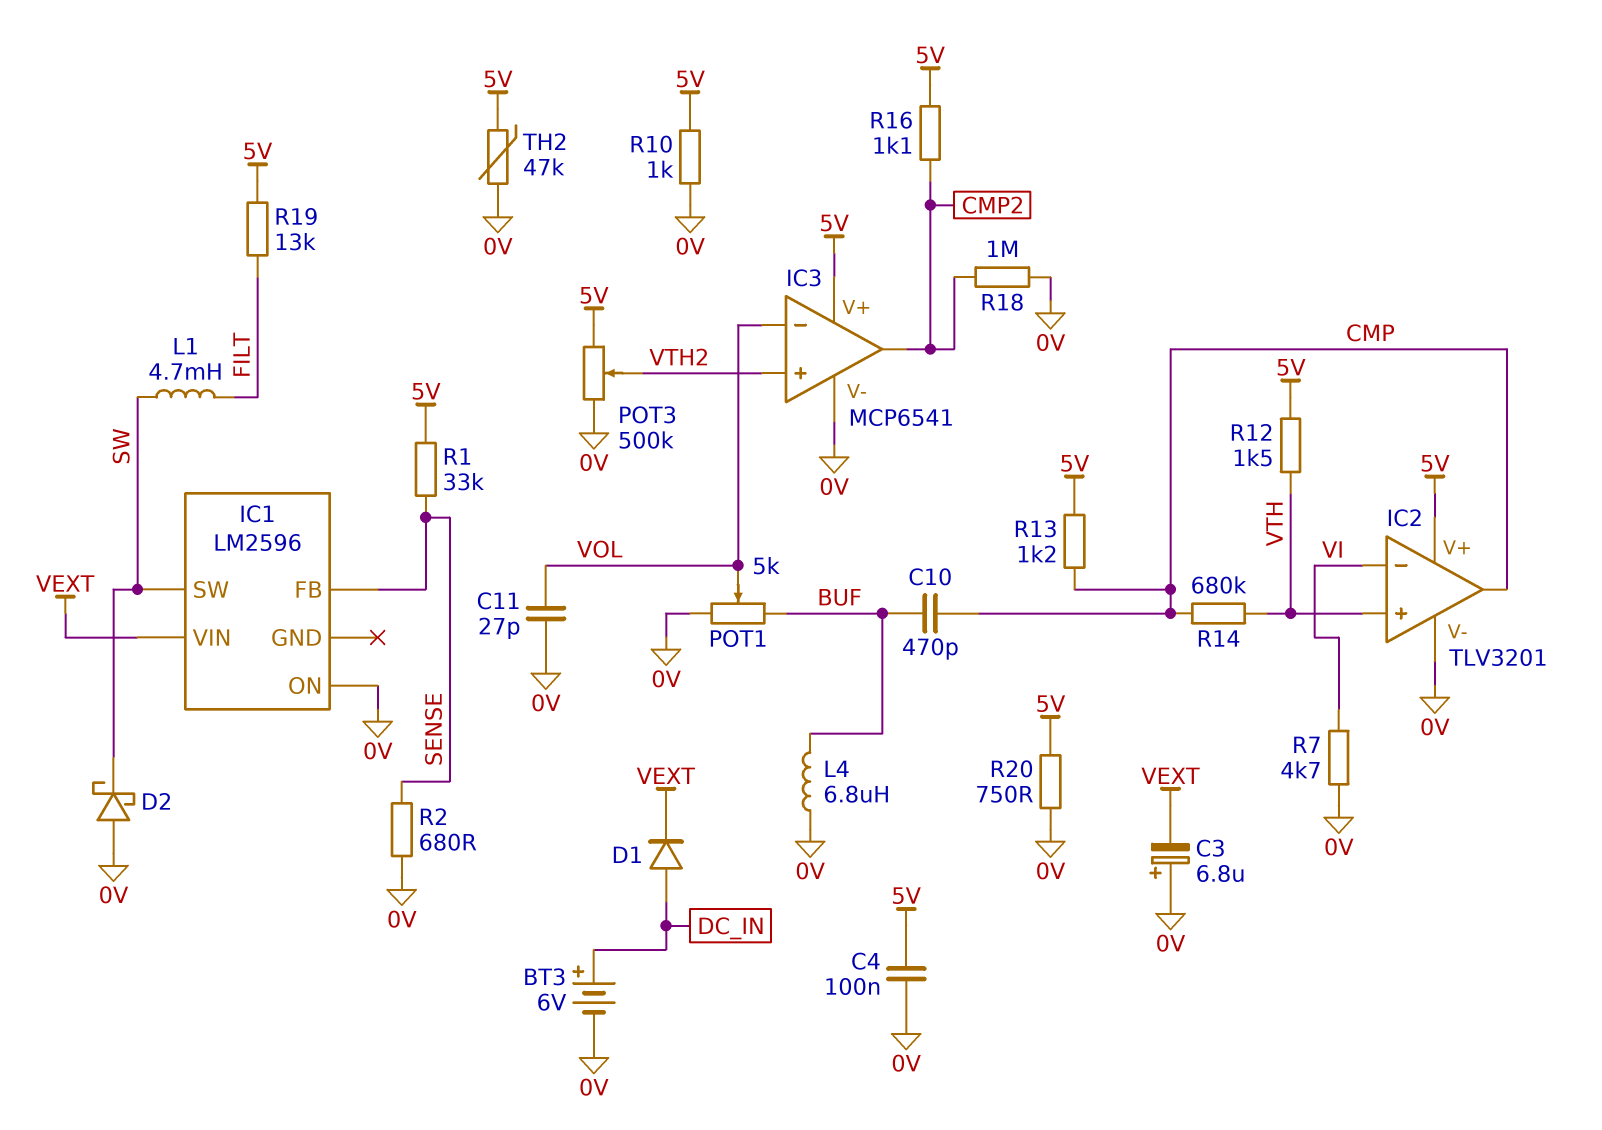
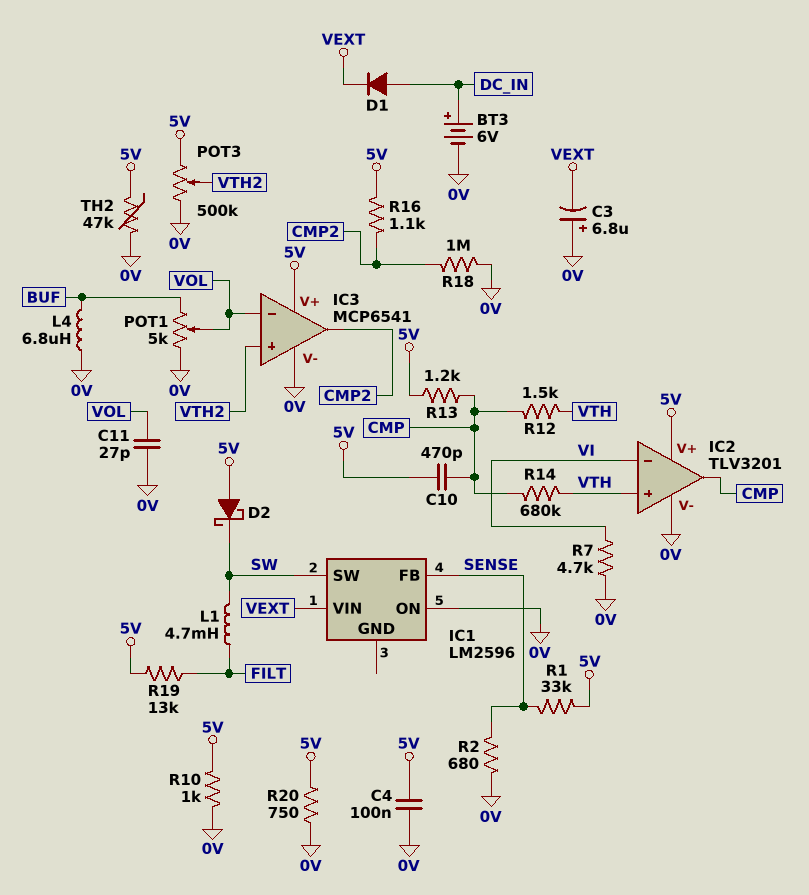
C10: 470pF (BUF, CMP) -> 470pF (5V, CMP)
D2: schottky (A 0V, K SW) -> schottky (A 5V, K SW)
R12: 1.5k (5V, VTH) -> 1.5k (CMP, VTH)

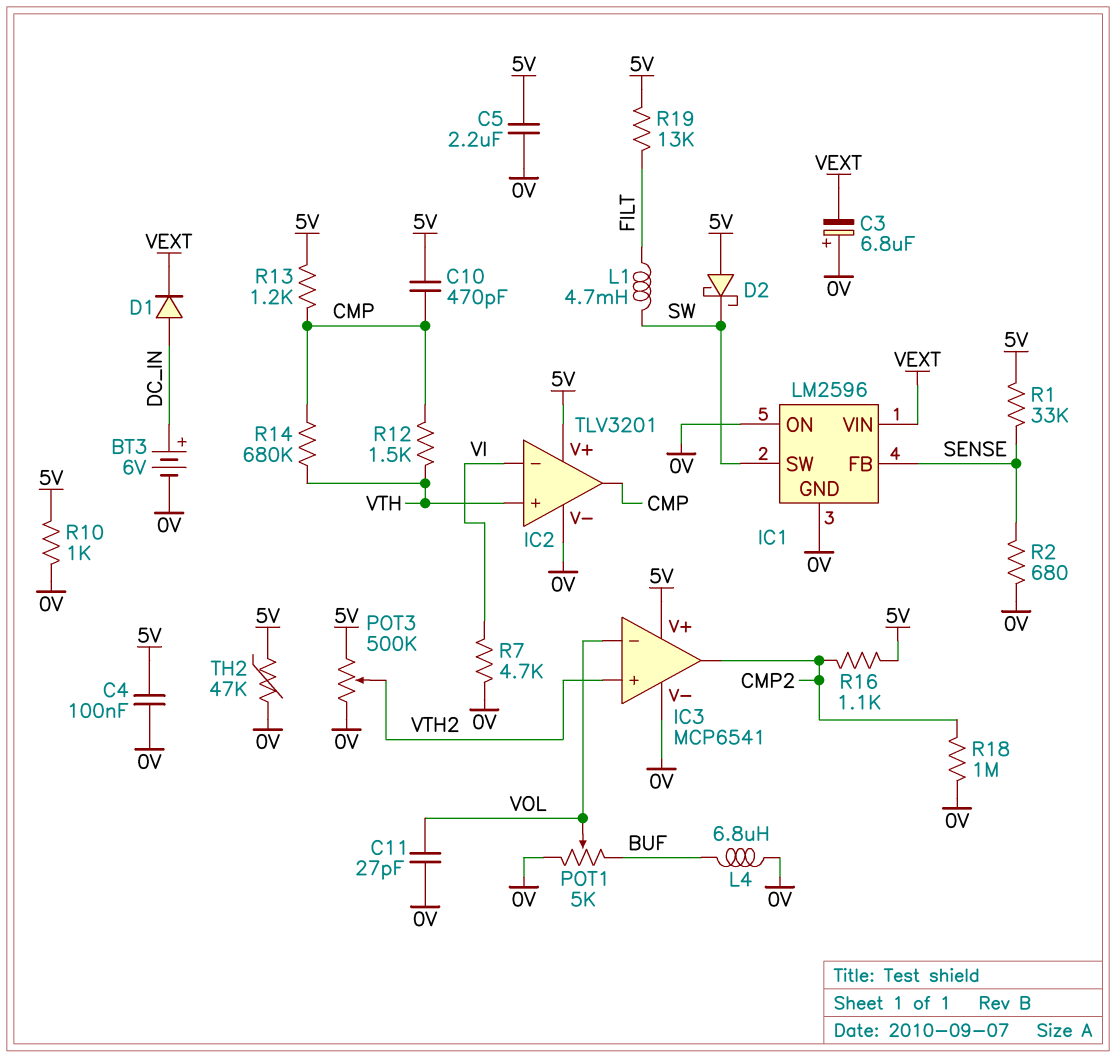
C5: none -> 2.2uF (0V, 5V)
IC1 pin GND: none -> 0V
R20: 750 (0V, 5V) -> none

